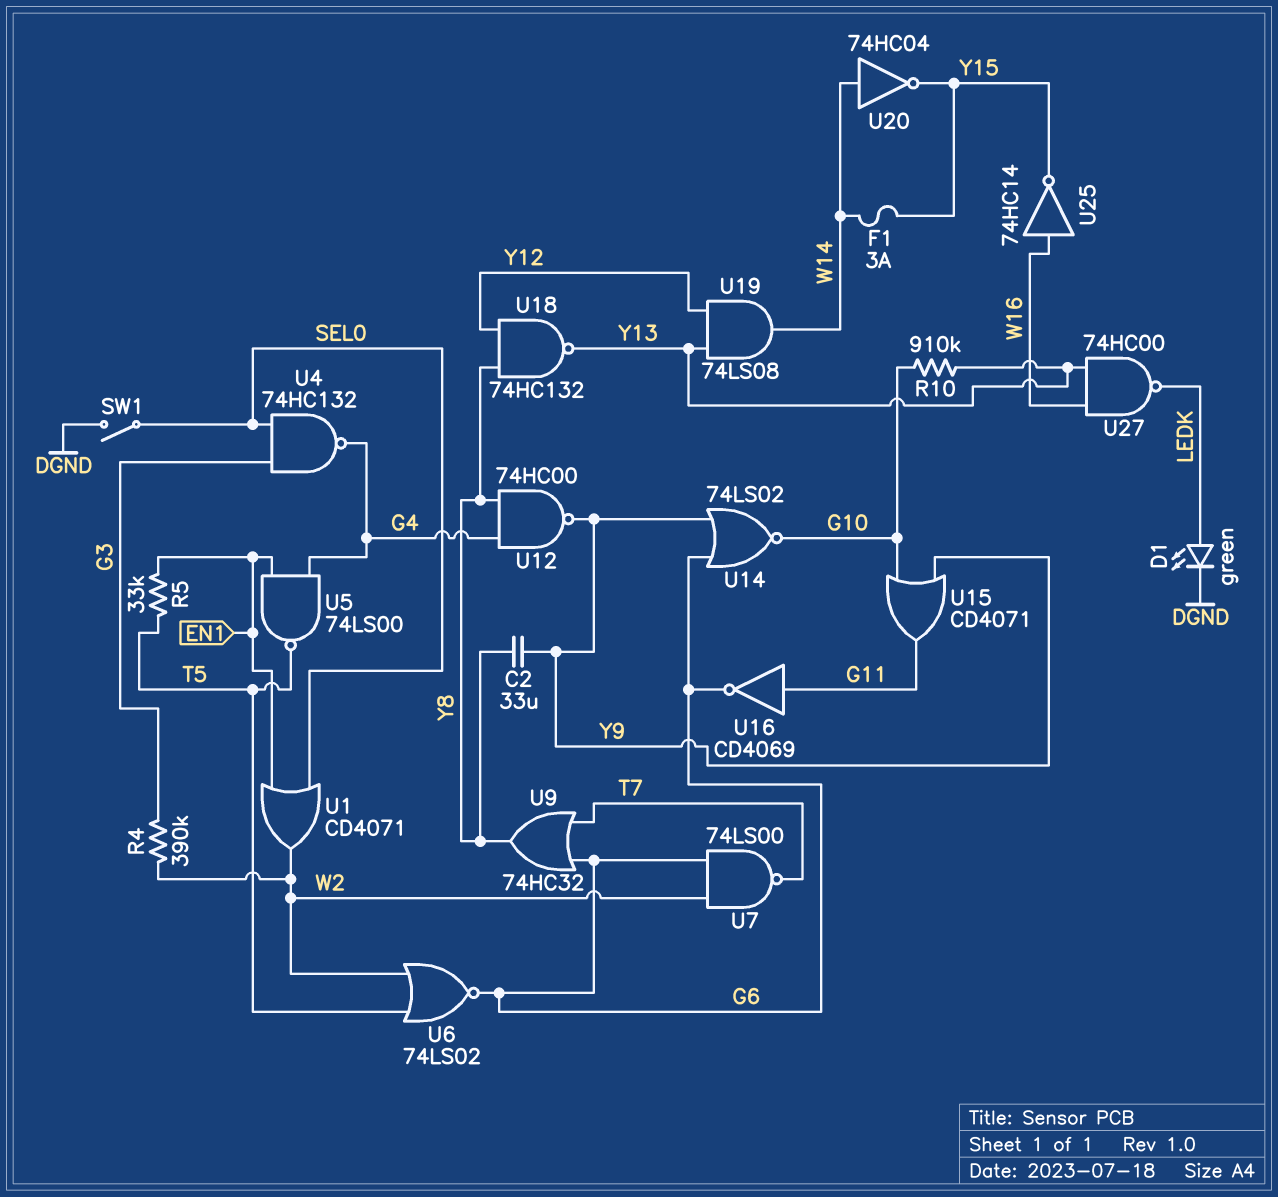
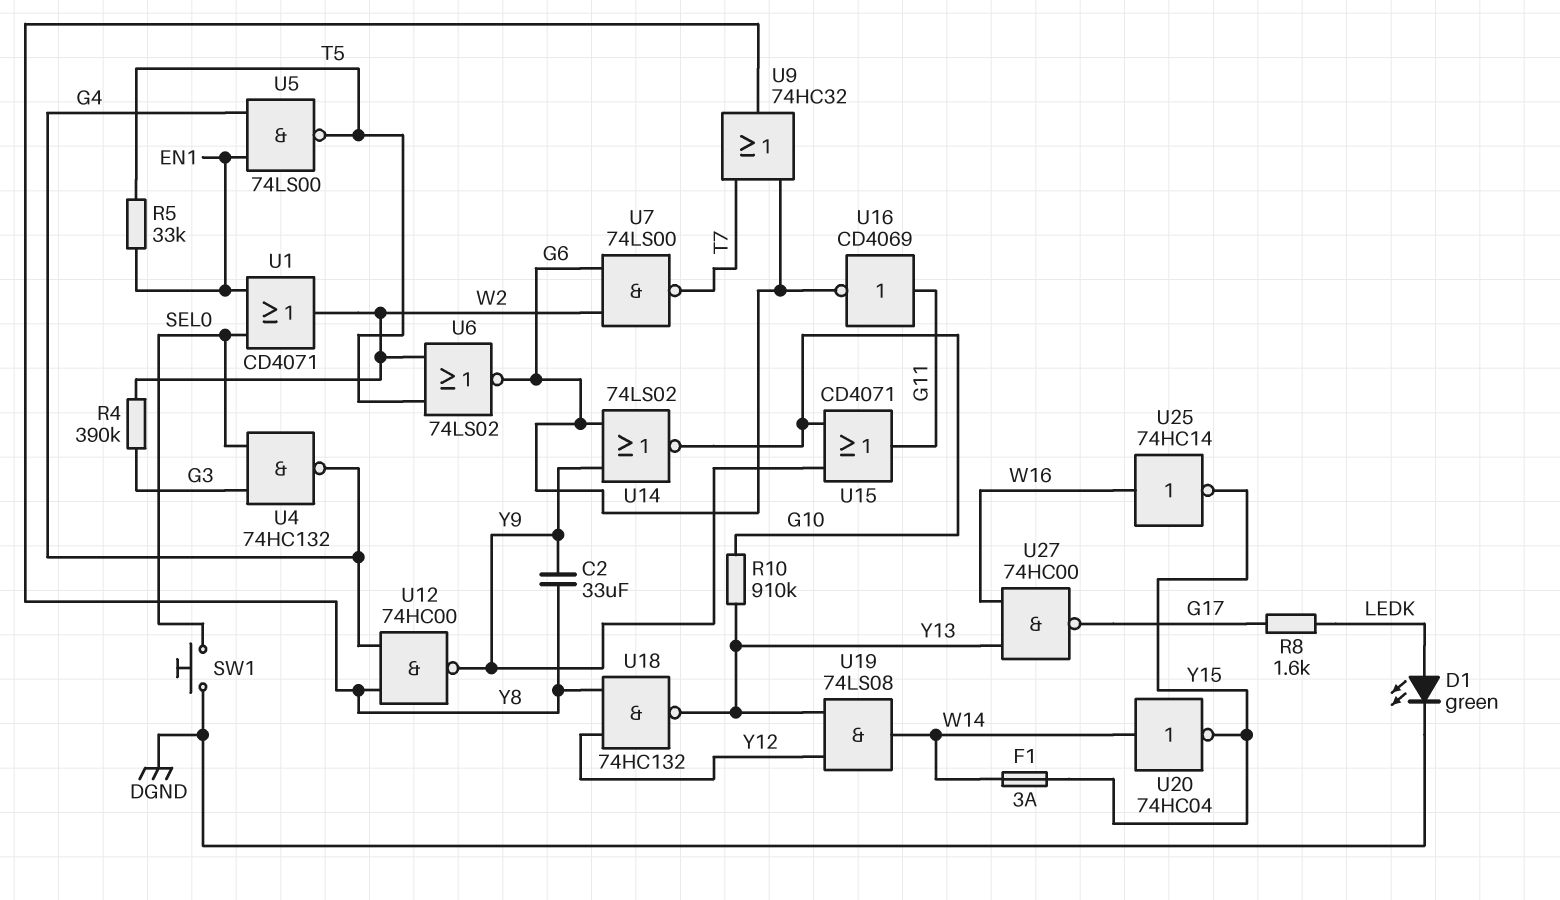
R8: none -> 1.6k (G17, LEDK)
SW1: switch (DGND, SEL0) -> button (DGND, SEL0)
U27: NAND 74HC00 (in W16, in Y13, out LEDK) -> NAND 74HC00 (in W16, in Y13, out G17)

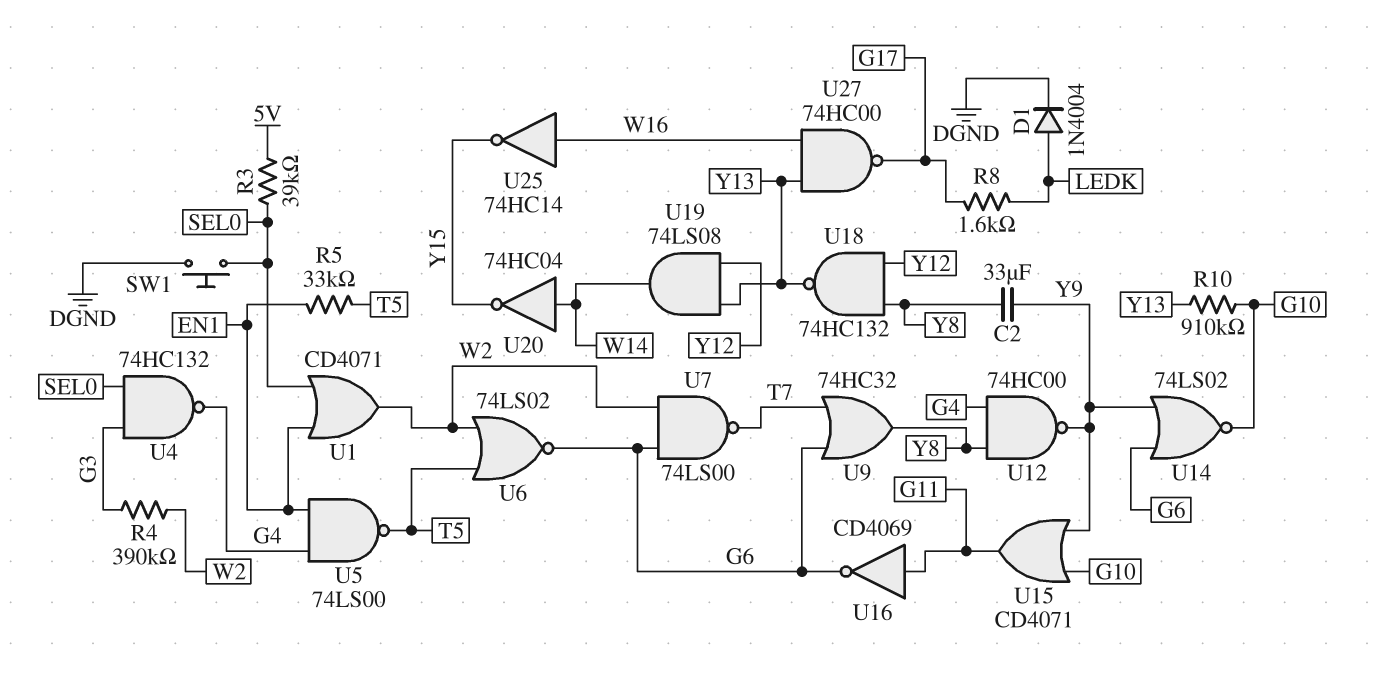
D1: LED green (A LEDK, K DGND) -> diode 1N4004 (A LEDK, K DGND)
F1: 3A (W14, Y15) -> none
R3: none -> 39k (5V, SEL0)

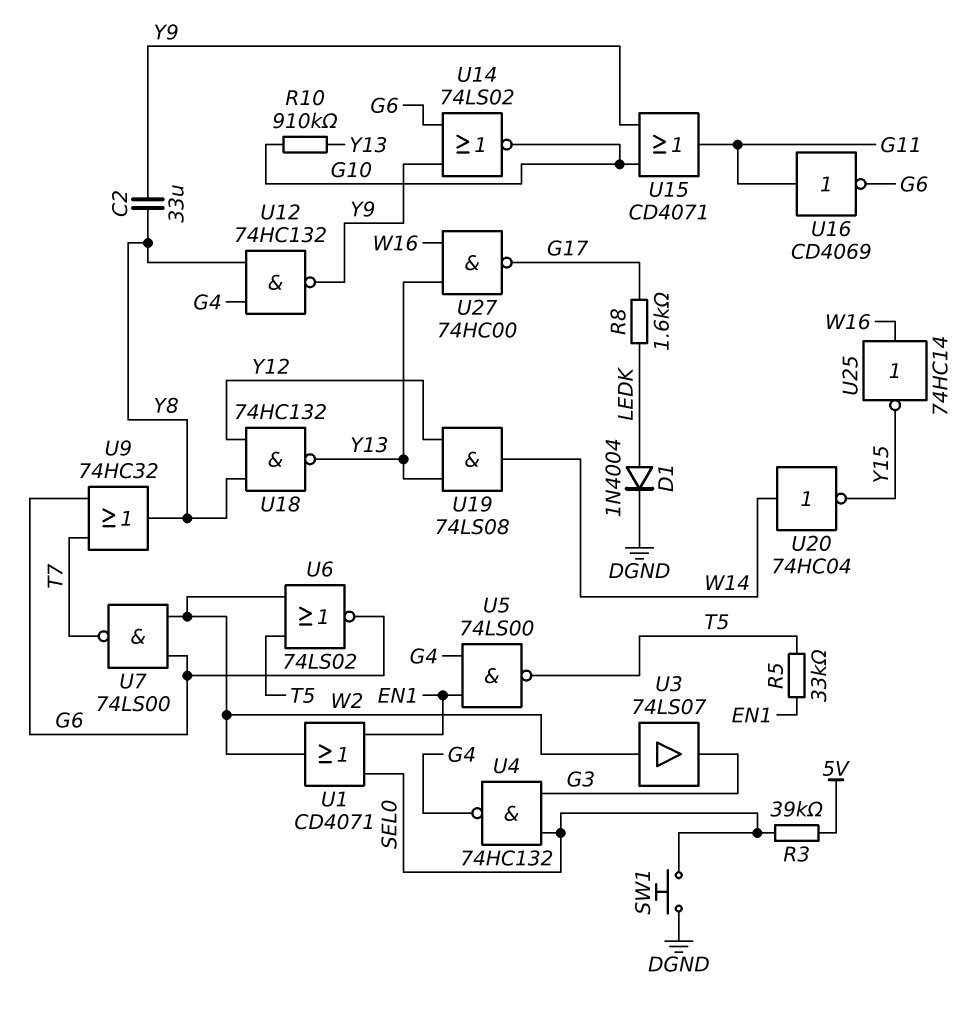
R4: 390k (G3, W2) -> none
U3: none -> buffer 74LS07 (in W2, out G3)
U12: NAND 74HC00 (in G4, in Y8, out Y9) -> NAND 74HC132 (in G4, in Y8, out Y9)

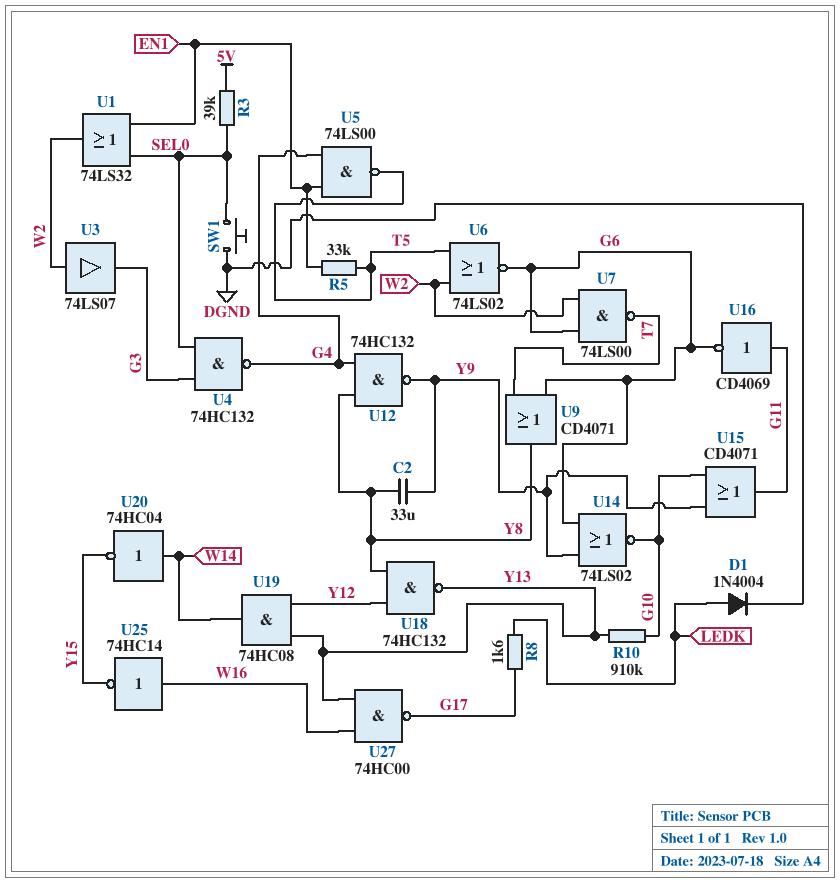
U1: OR CD4071 (in EN1, in SEL0, out W2) -> OR 74LS32 (in EN1, in SEL0, out W2)
U9: OR 74HC32 (in G6, in T7, out Y8) -> OR CD4071 (in G6, in T7, out Y8)
U19: AND 74LS08 (in Y12, in Y13, out W14) -> AND 74HC08 (in Y12, in Y13, out W14)

